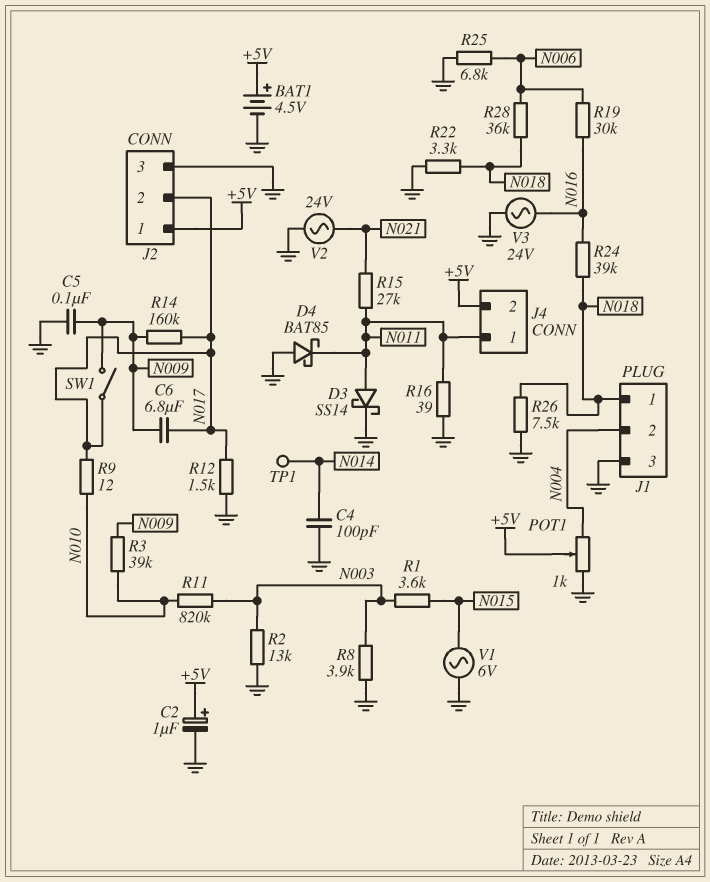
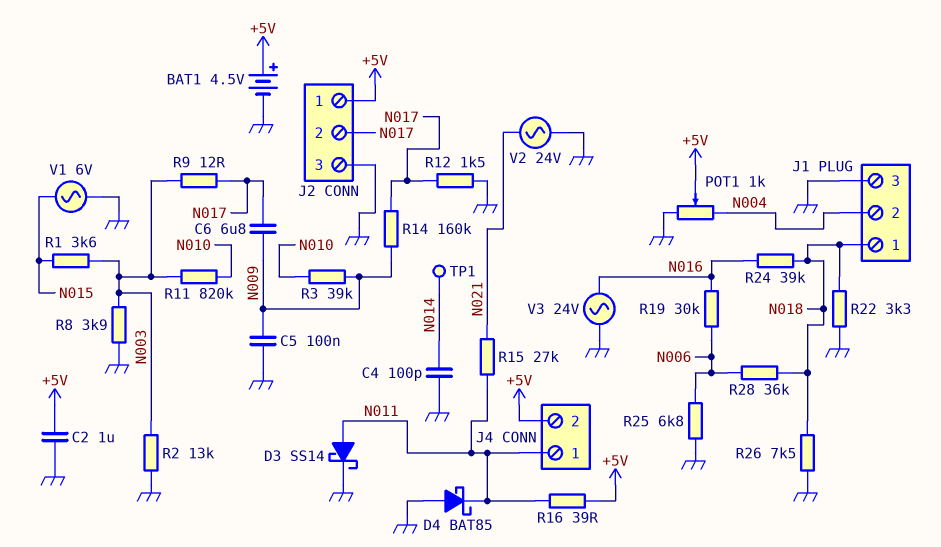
C2: 1uF (plus +5V, minus GND) -> 1uF (+5V, GND)
R9: 12 (N010, N017) -> 12 (N003, N017)
R16: 39 (GND, N011) -> 39 (+5V, N011)
SW1: switch (N009, N017) -> none

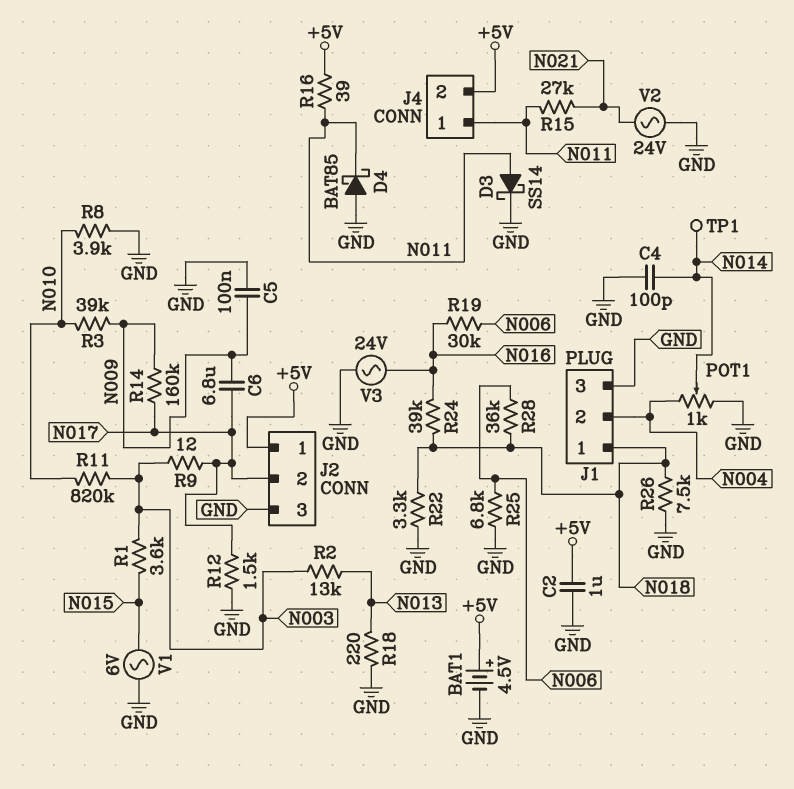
POT1: 1k (GND, N004, wiper +5V) -> 1k (GND, N004, wiper N014)
R2: 13k (GND, N003) -> 13k (N003, N013)
R8: 3.9k (GND, N003) -> 3.9k (GND, N010)
R18: none -> 220 (GND, N013)

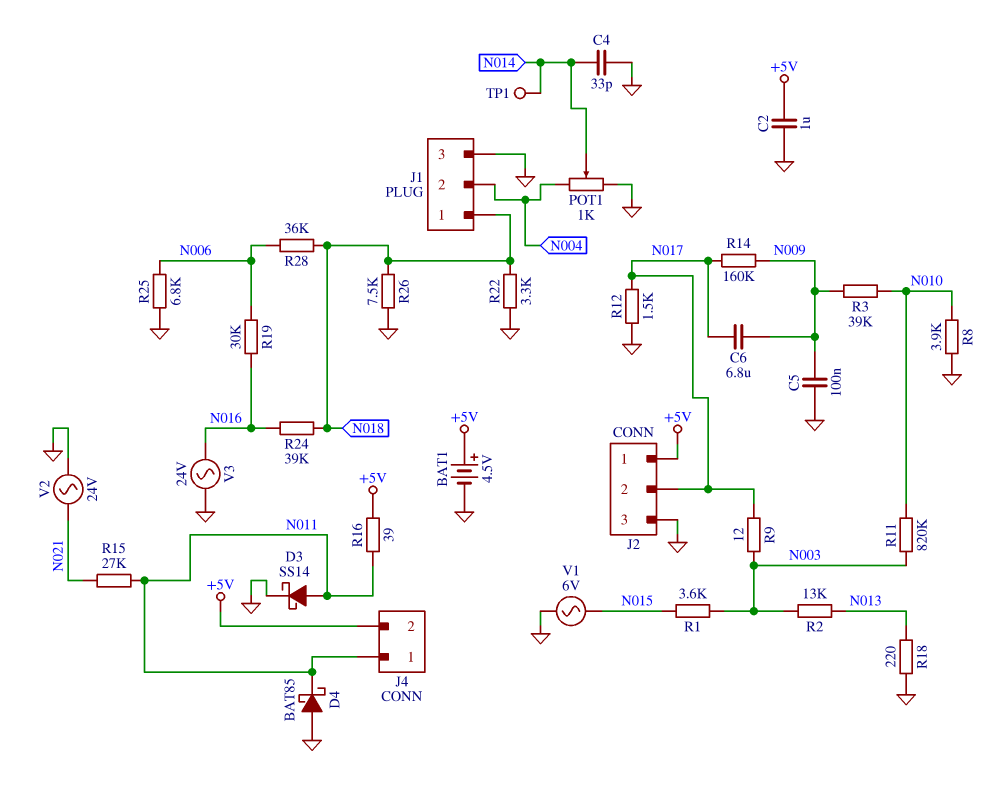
C4: 100pF (GND, N014) -> 33pF (GND, N014)

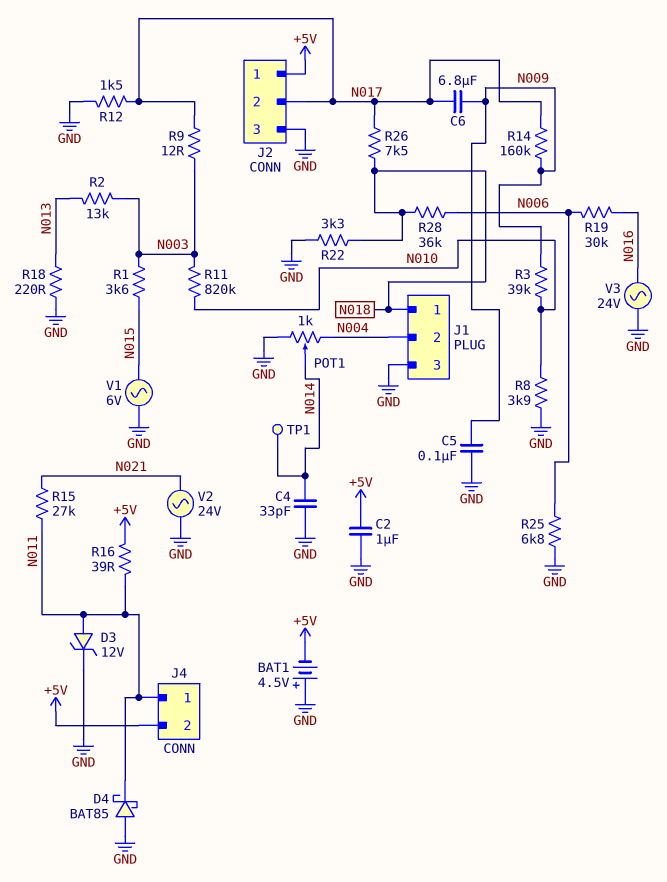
BAT1: 4.5V (plus +5V, minus GND) -> 4.5V (plus GND, minus +5V)
D3: schottky SS14 (A N011, K GND) -> zener 12V (A N011, K GND)
R24: 39k (N016, N018) -> none
R26: 7.5k (GND, N018) -> 7.5k (N017, N018)

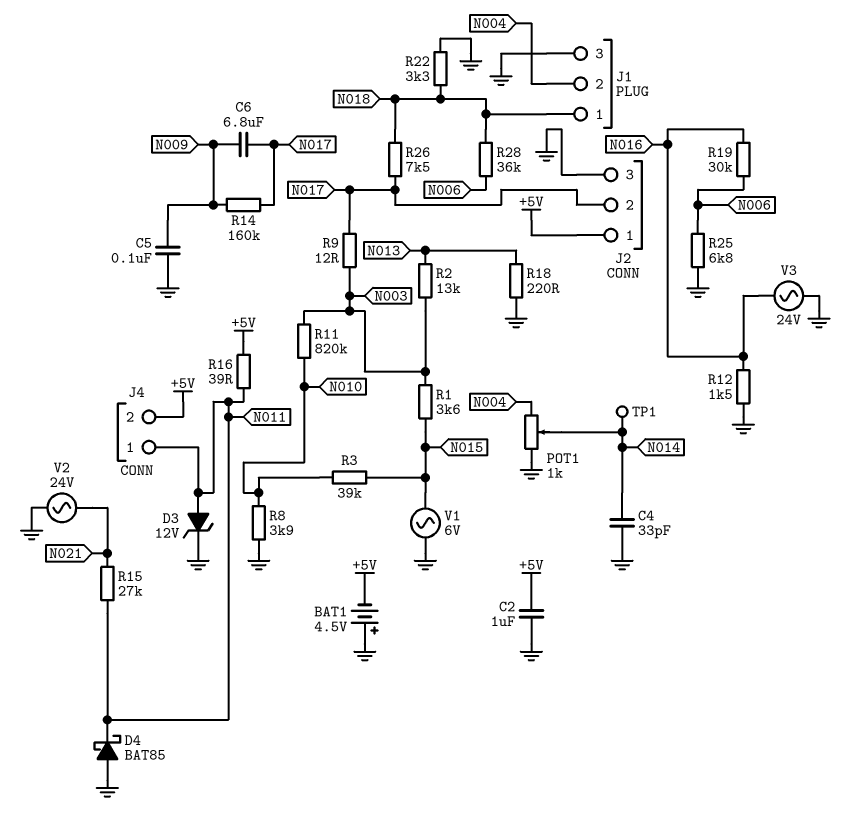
R3: 39k (N009, N010) -> 39k (N010, N015)
R12: 1.5k (GND, N017) -> 1.5k (GND, N016)

